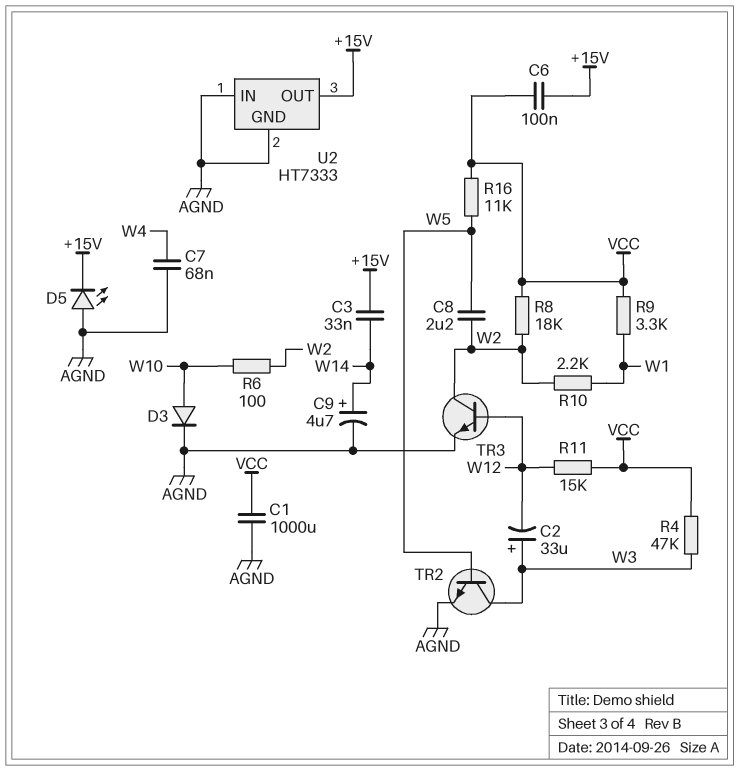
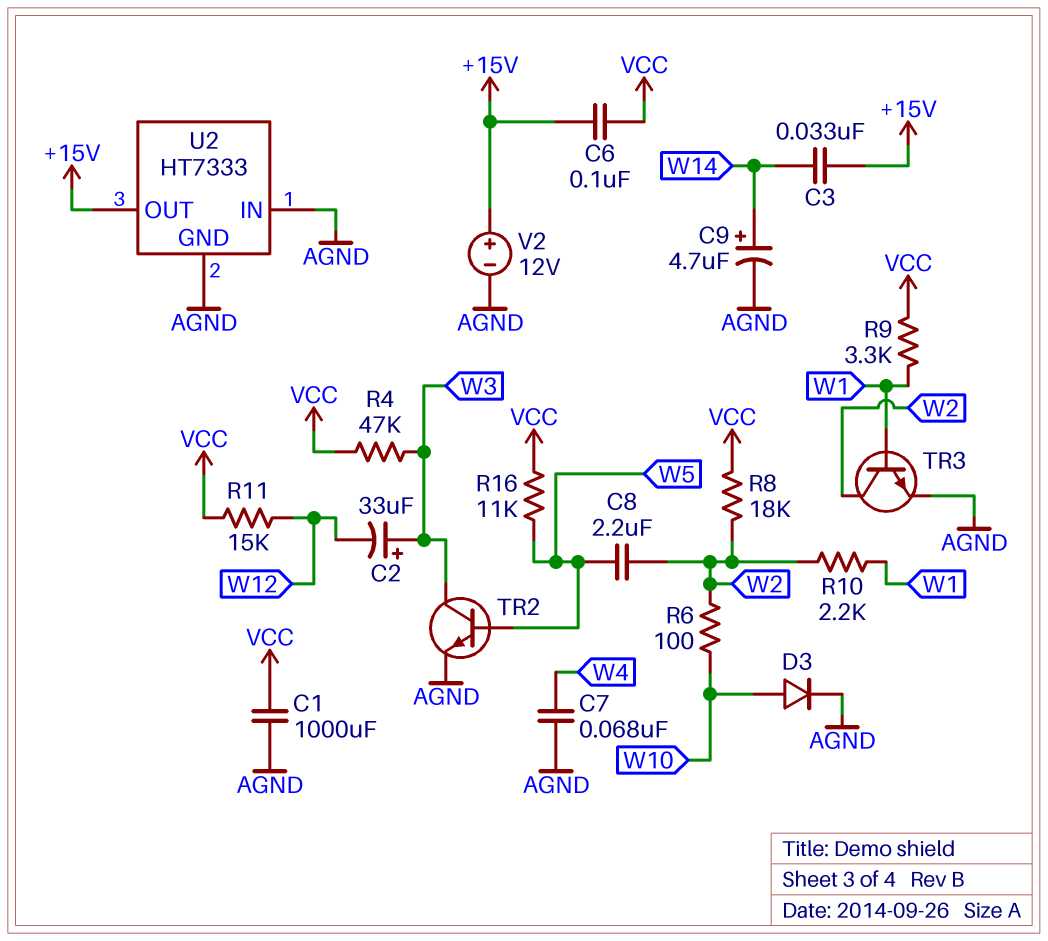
D5: LED (A AGND, K +15V) -> none
TR3: NPN (B W12, C W2, E AGND) -> NPN (B W1, C W2, E AGND)
V2: none -> 12V (plus +15V, minus AGND)

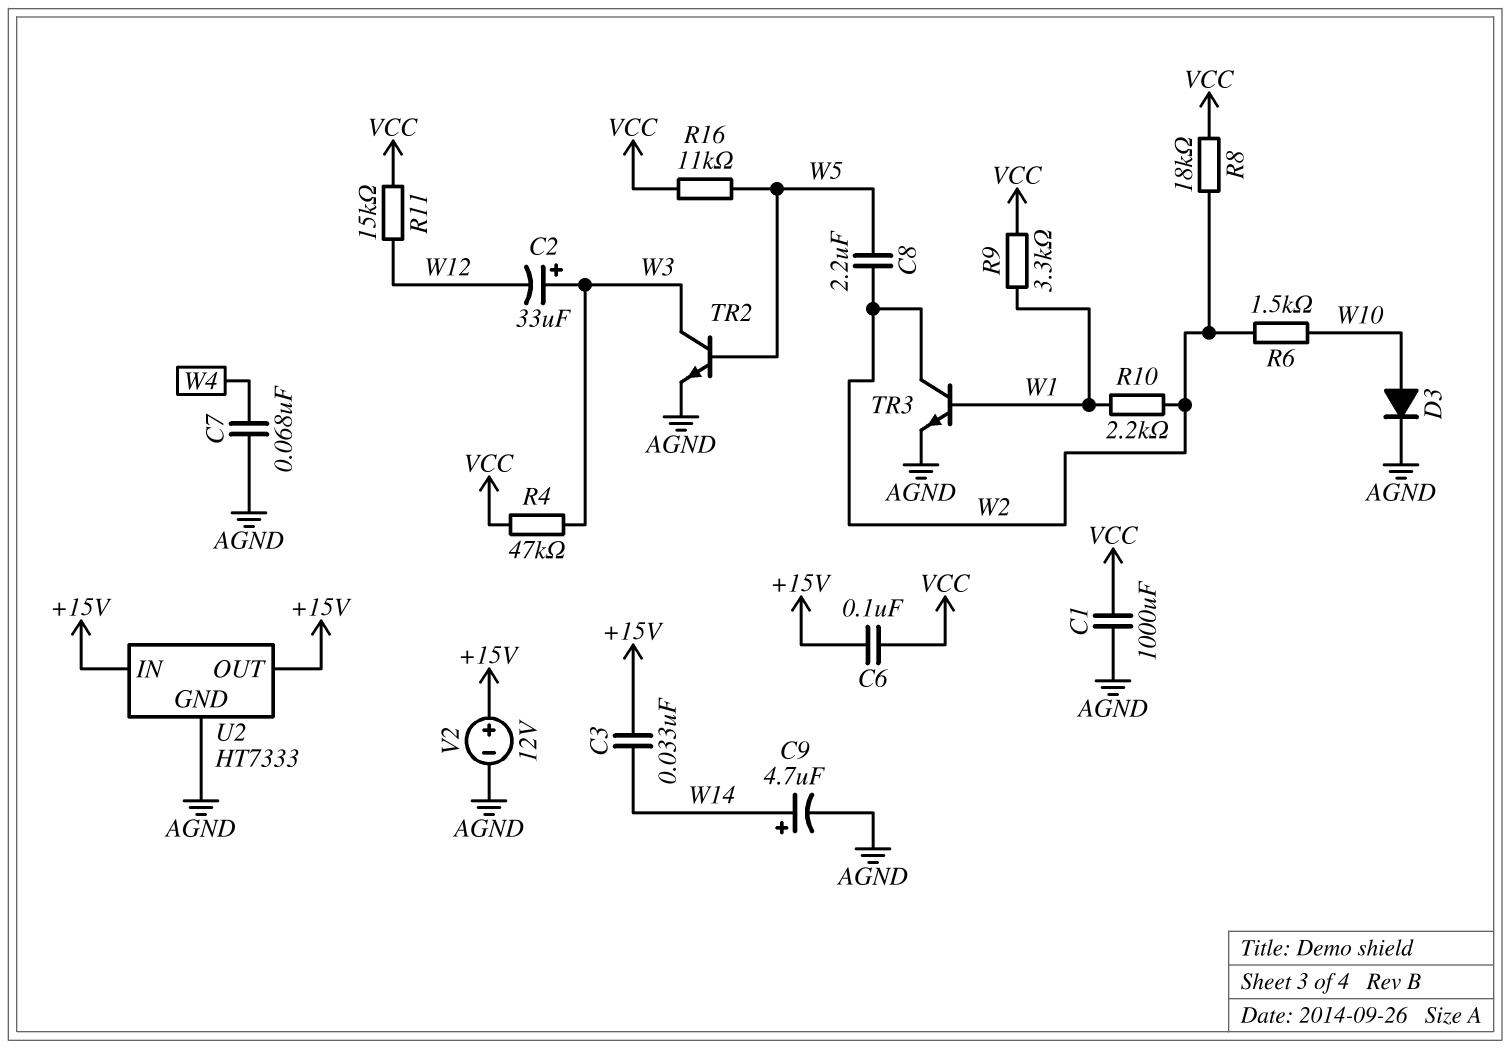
R6: 100 (W2, W10) -> 1.5k (W2, W10)
U2 pin IN: AGND -> +15V

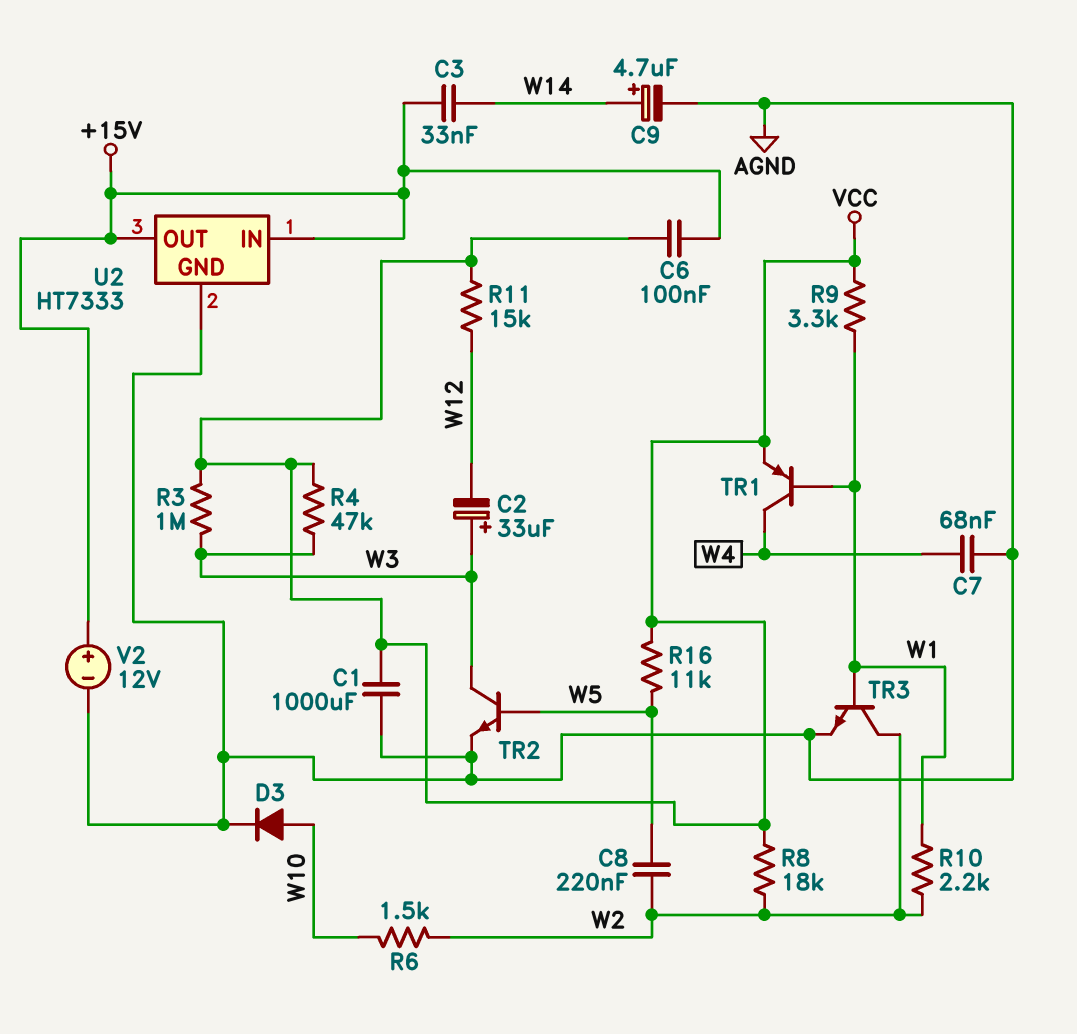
C8: 2.2uF (W2, W5) -> 220nF (W2, W5)
R3: none -> 1M (VCC, W3)
TR1: none -> PNP (B W1, C W4, E VCC)

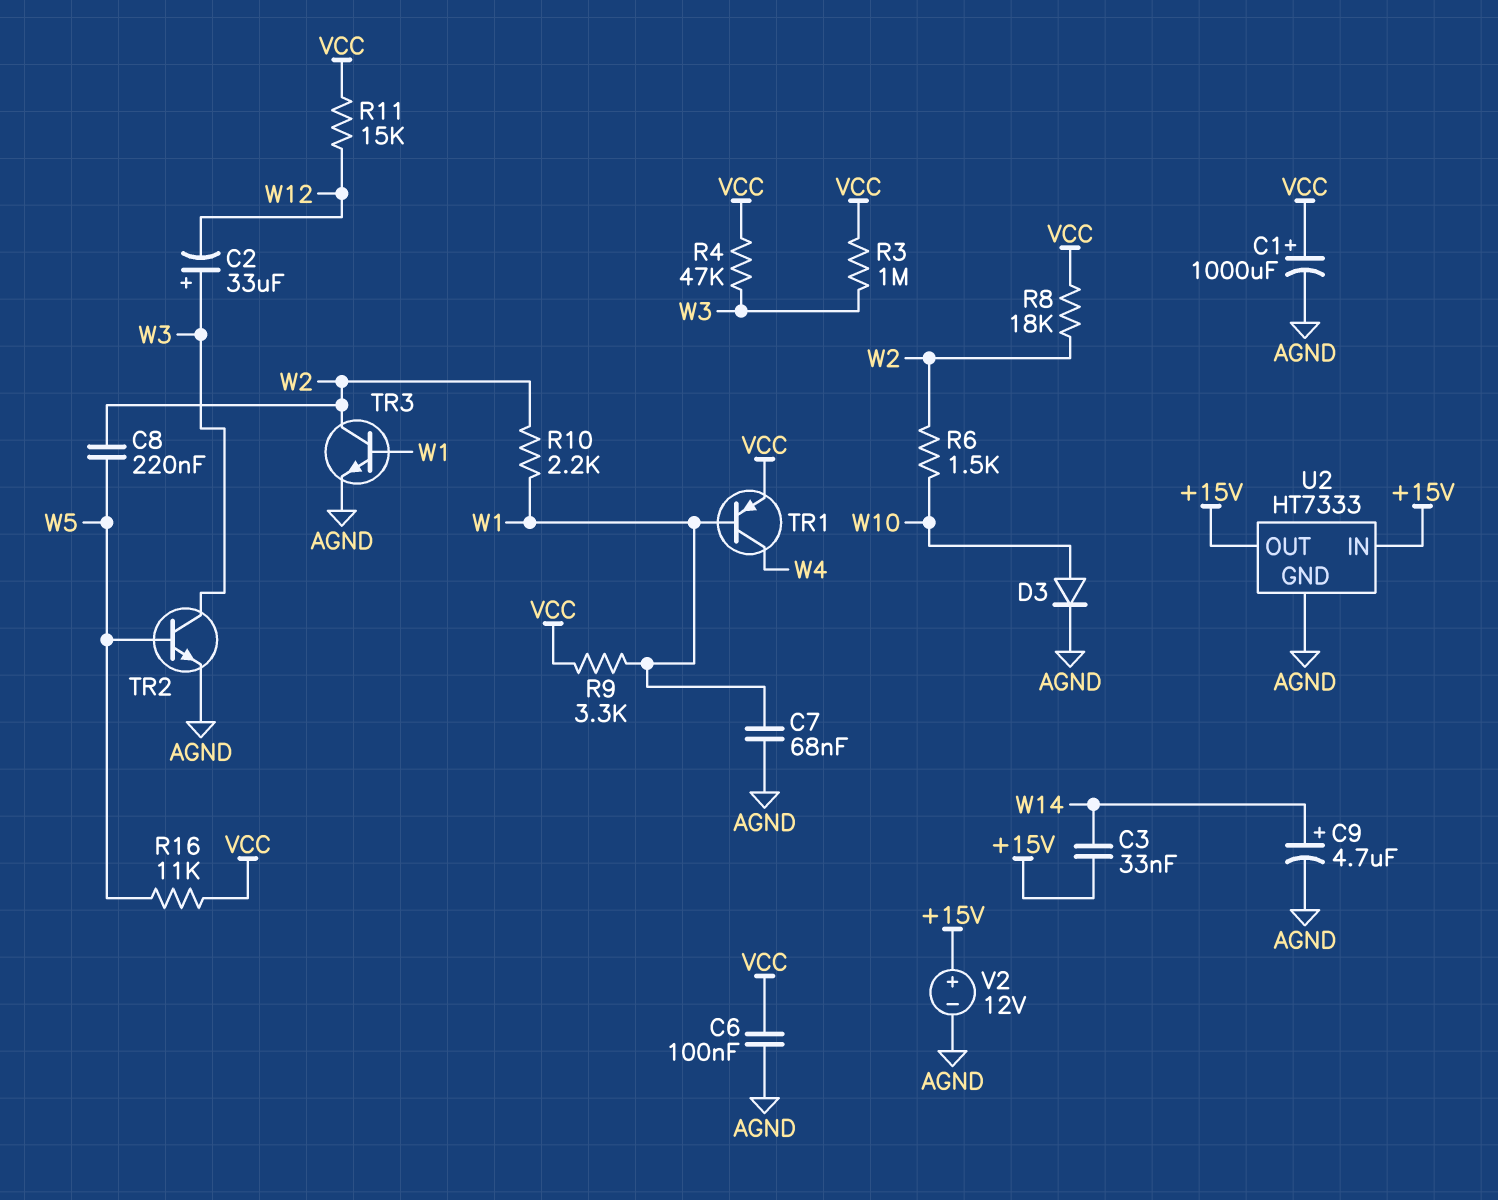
C1: 1000uF (AGND, VCC) -> 1000uF (plus VCC, minus AGND)
C6: 100nF (+15V, VCC) -> 100nF (AGND, VCC)
C7: 68nF (AGND, W4) -> 68nF (AGND, W1)

